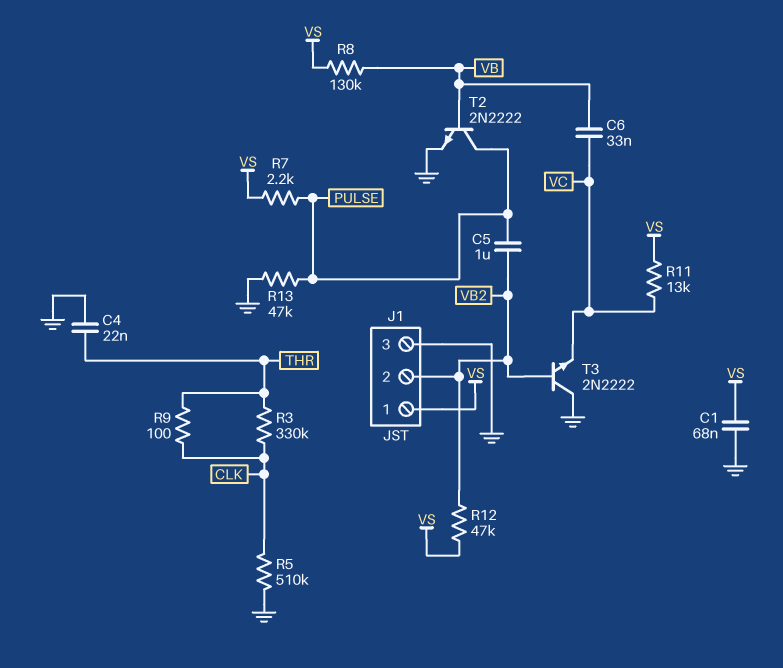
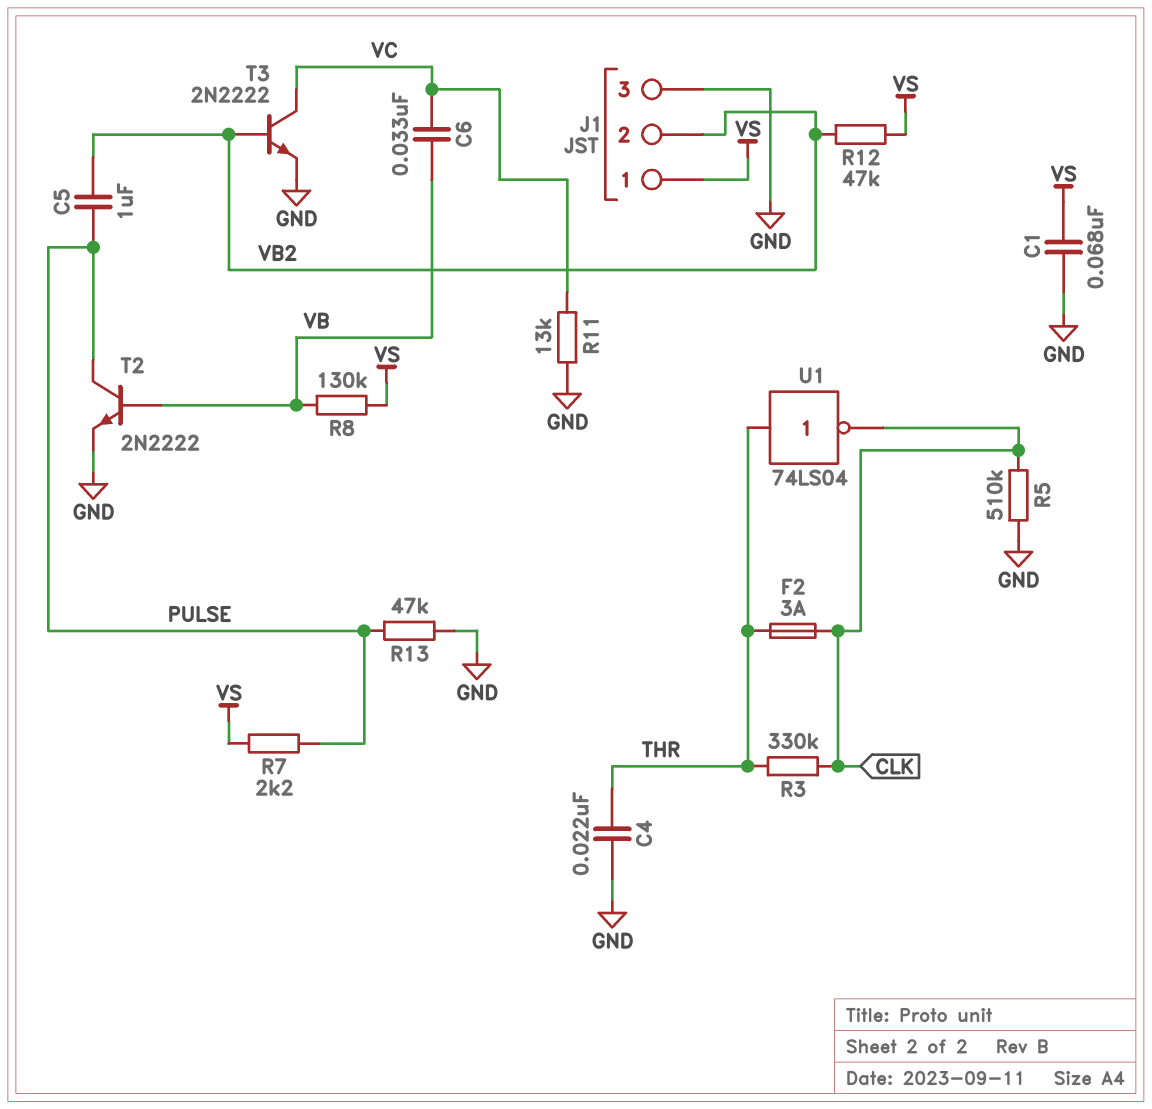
F2: none -> 3A (CLK, THR)
R9: 100 (CLK, THR) -> none
R11: 13k (VC, VS) -> 13k (GND, VC)
T3: NPN 2N2222 (B VB2, C GND, E VC) -> NPN 2N2222 (B VB2, C VC, E GND)
U1: none -> NOT 74LS04 (in THR, out CLK)

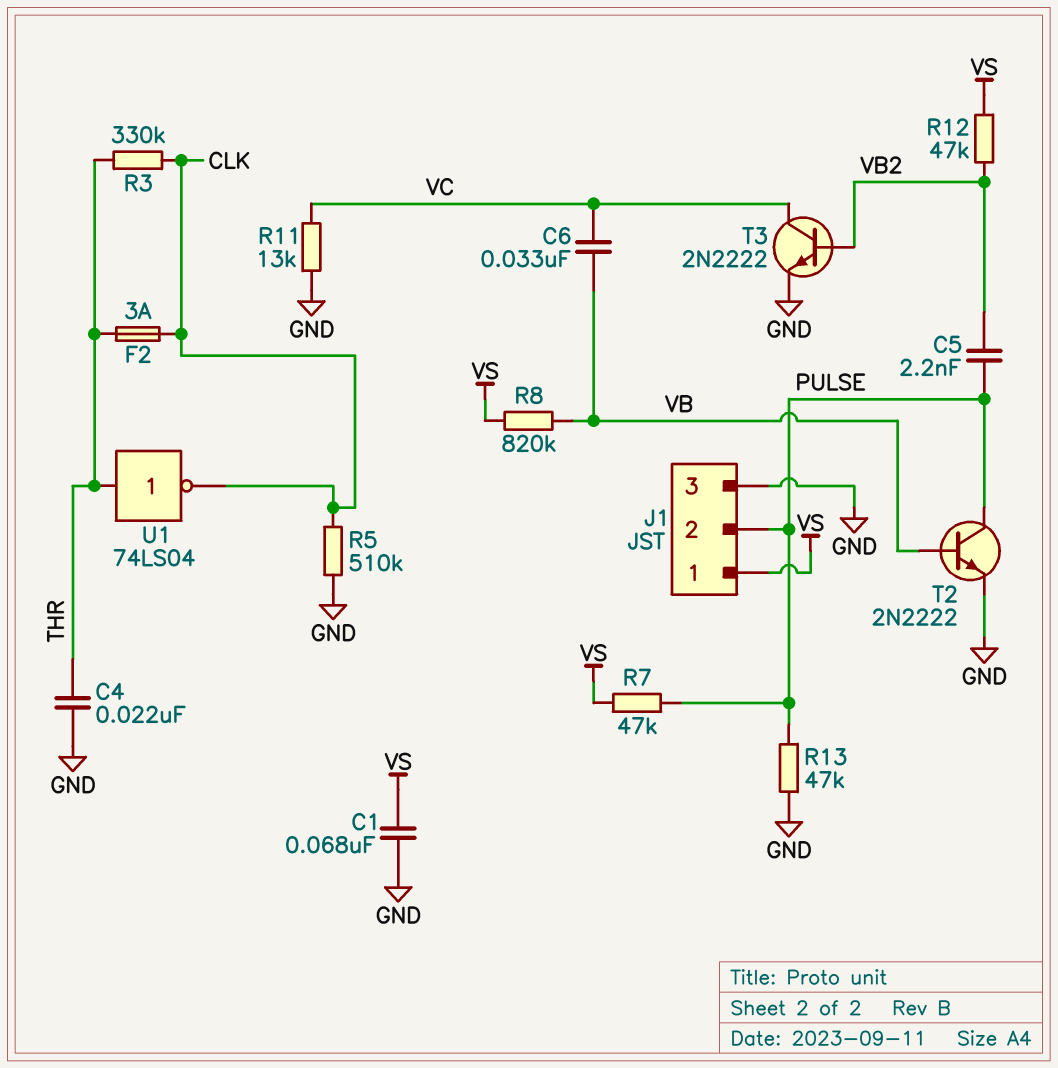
C5: 1uF (PULSE, VB2) -> 2.2nF (PULSE, VB2)
J1 pin 2: VB2 -> PULSE
R7: 2.2k (PULSE, VS) -> 47k (PULSE, VS)
R8: 130k (VB, VS) -> 820k (VB, VS)

